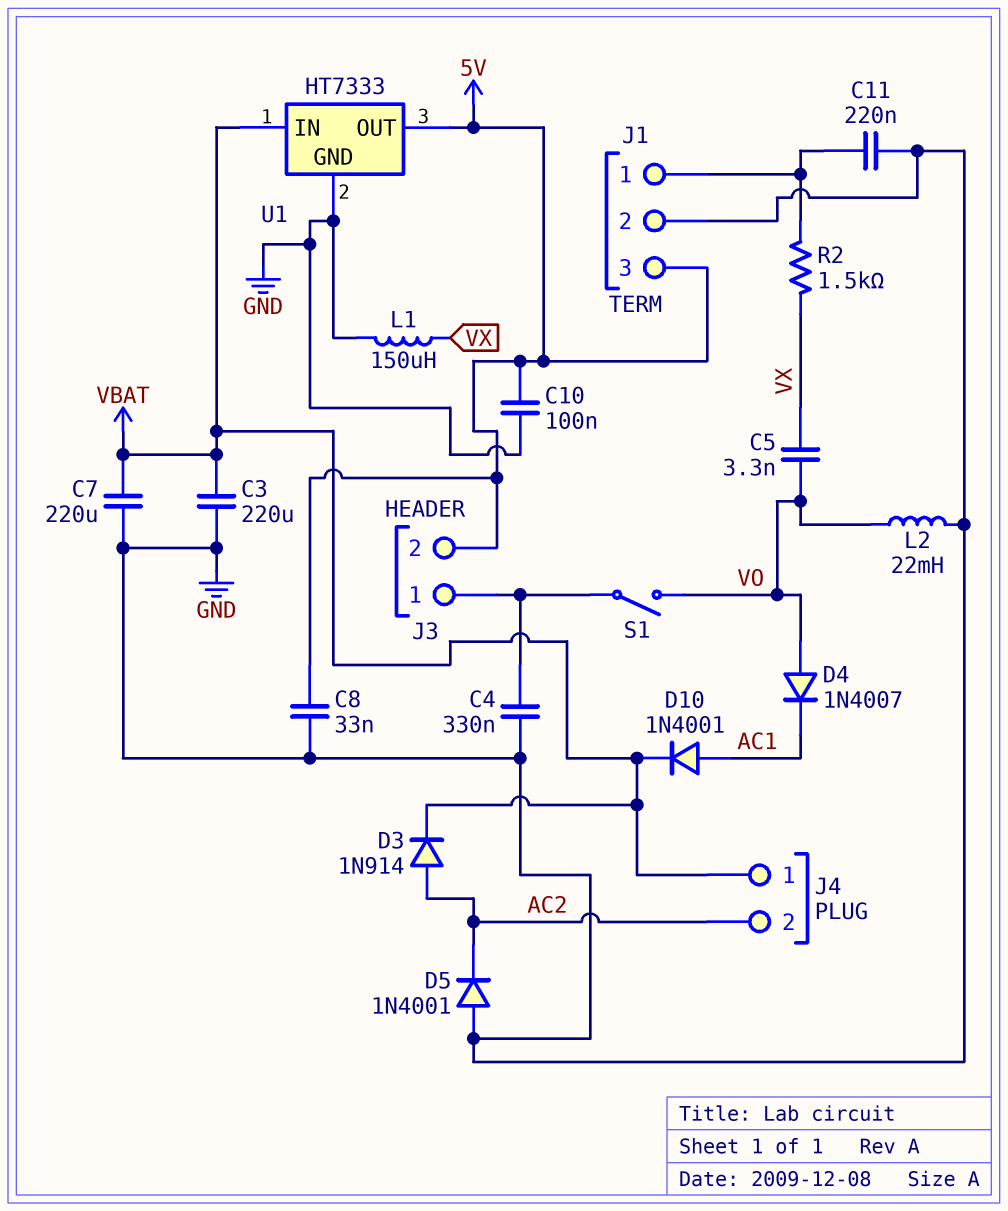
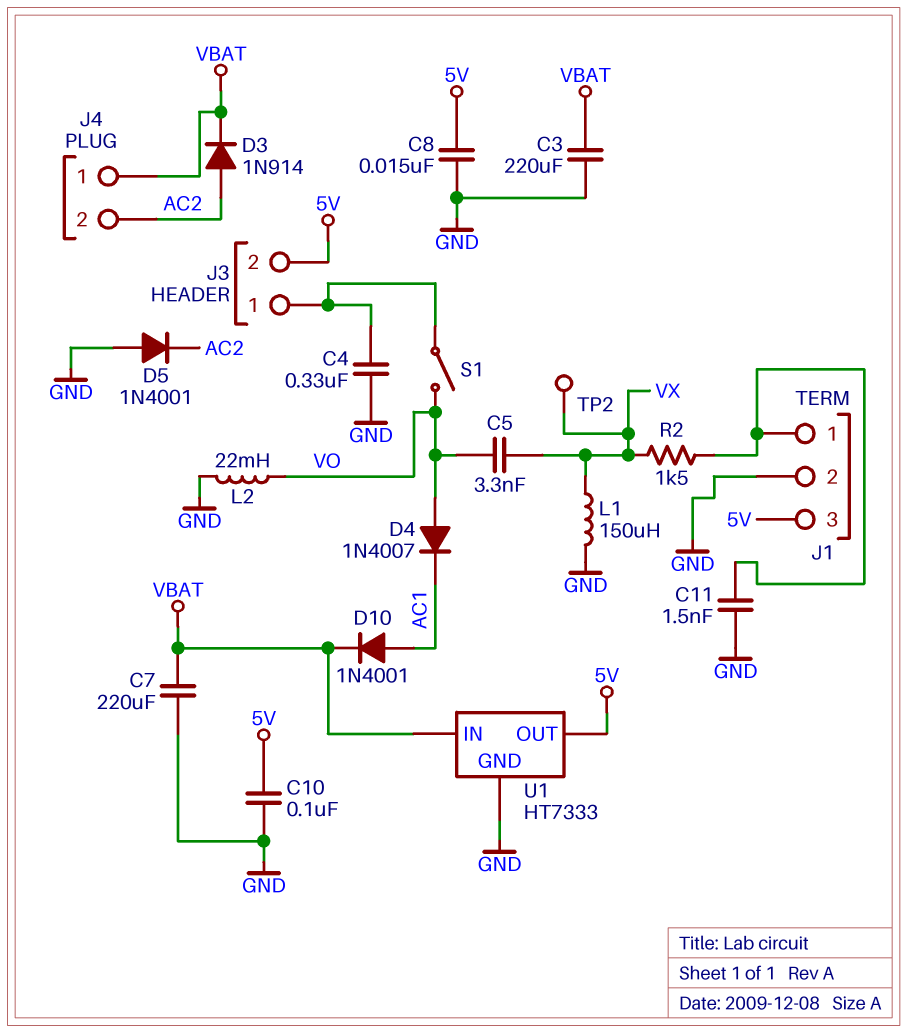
C8: 33nF (5V, GND) -> 15nF (5V, GND)
C11: 220nF (GND, J1/1) -> 1.5nF (GND, J1/1)
TP2: none -> test point (VX)

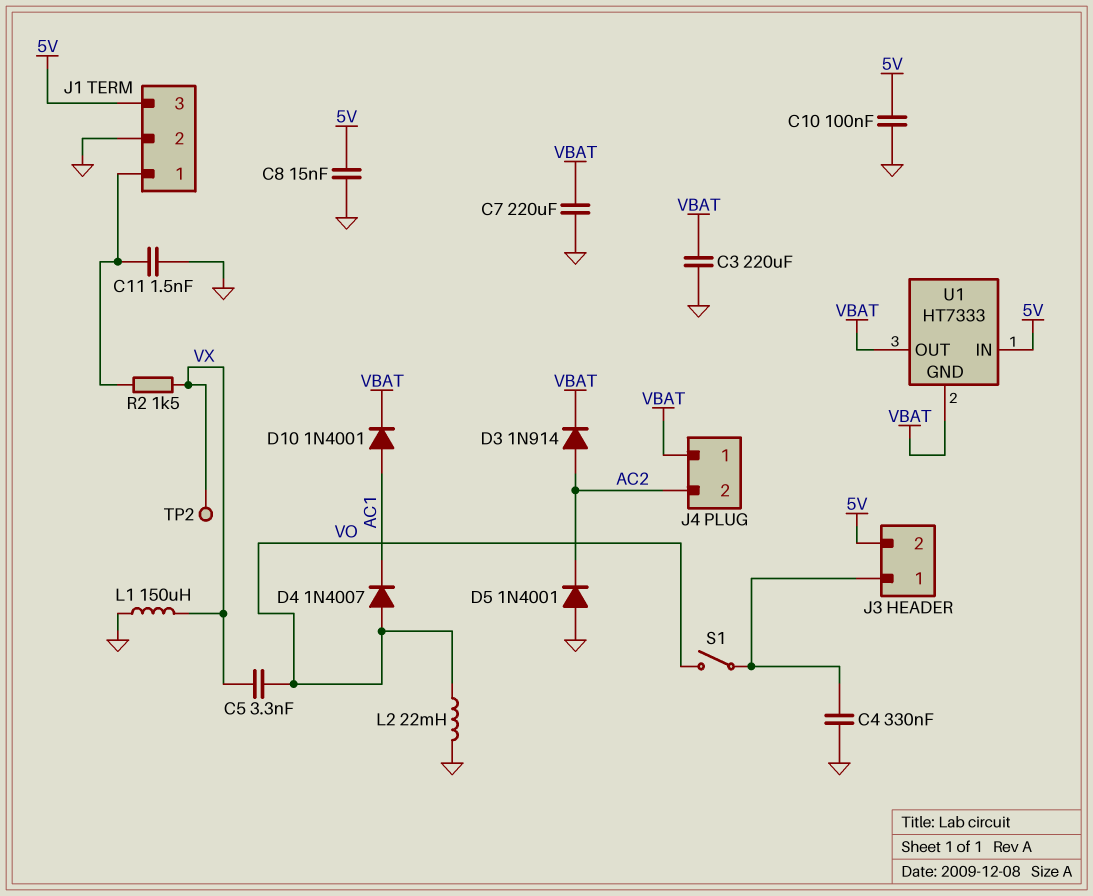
U1 pin GND: GND -> VBAT
U1 pin IN: VBAT -> 5V
U1 pin OUT: 5V -> VBAT

